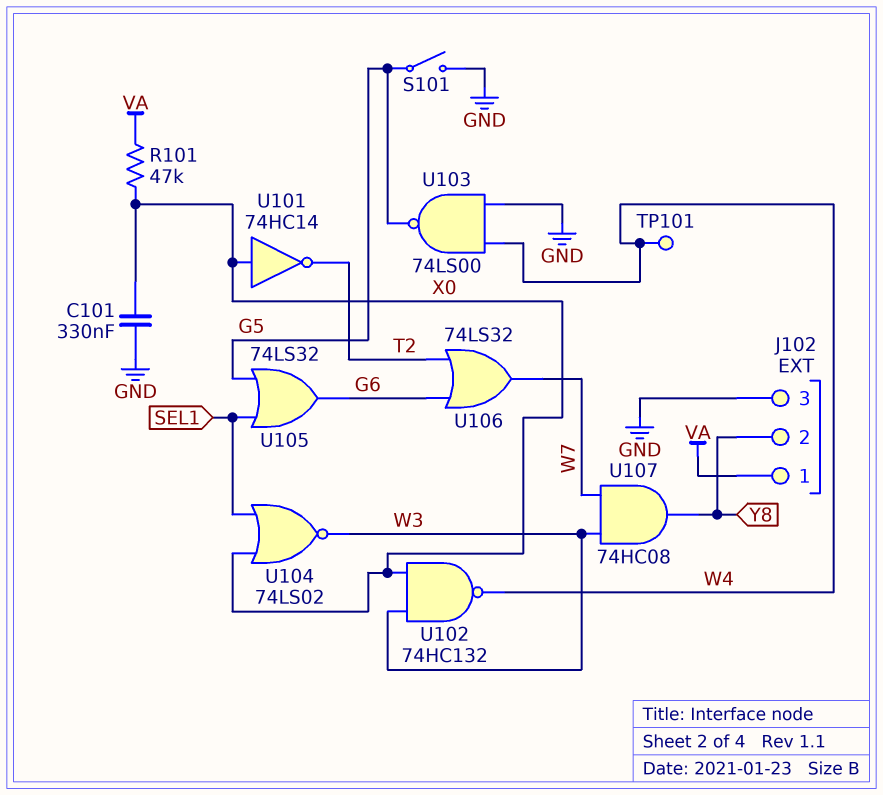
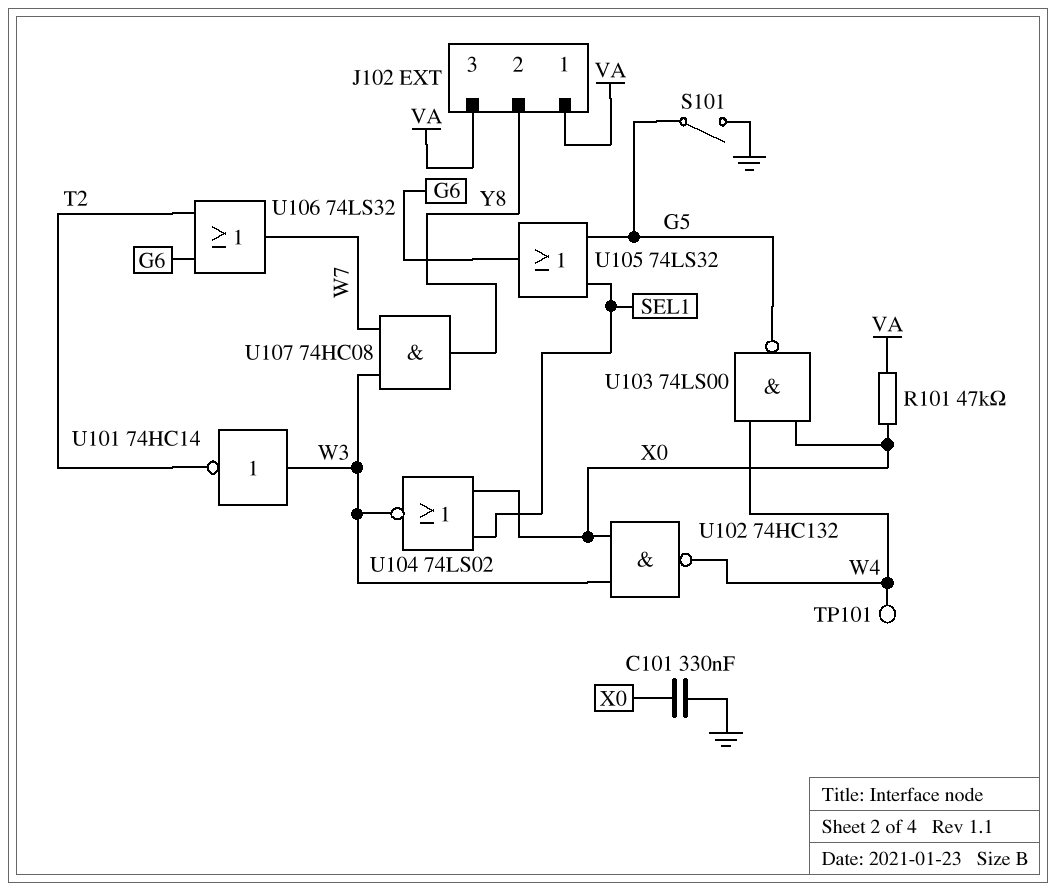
J102 pin 3: GND -> VA
U101: NOT 74HC14 (in X0, out T2) -> NOT 74HC14 (in W3, out T2)
U103: NAND 74LS00 (in GND, in W4, out G5) -> NAND 74LS00 (in W4, in X0, out G5)

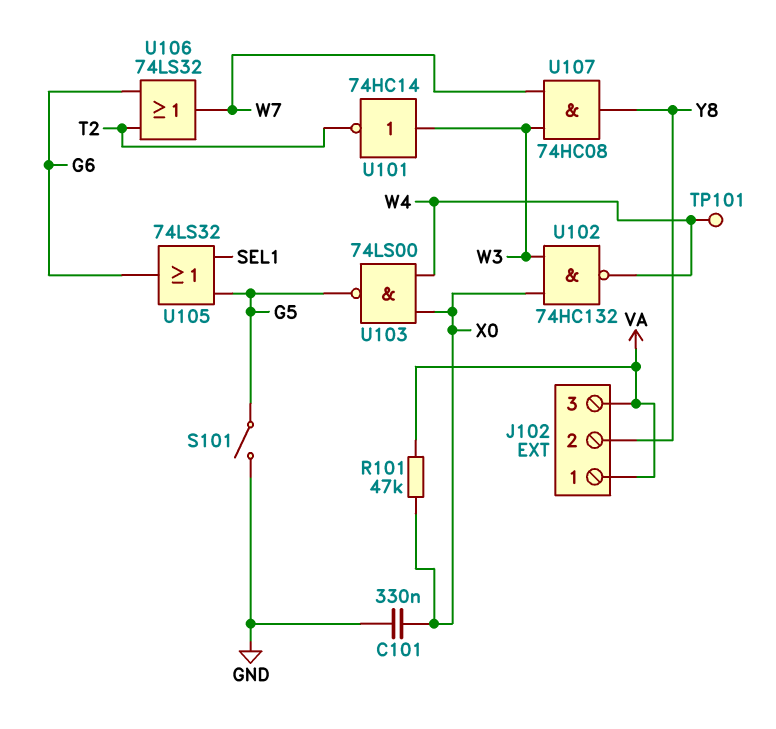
U104: NOR 74LS02 (in SEL1, in X0, out W3) -> none

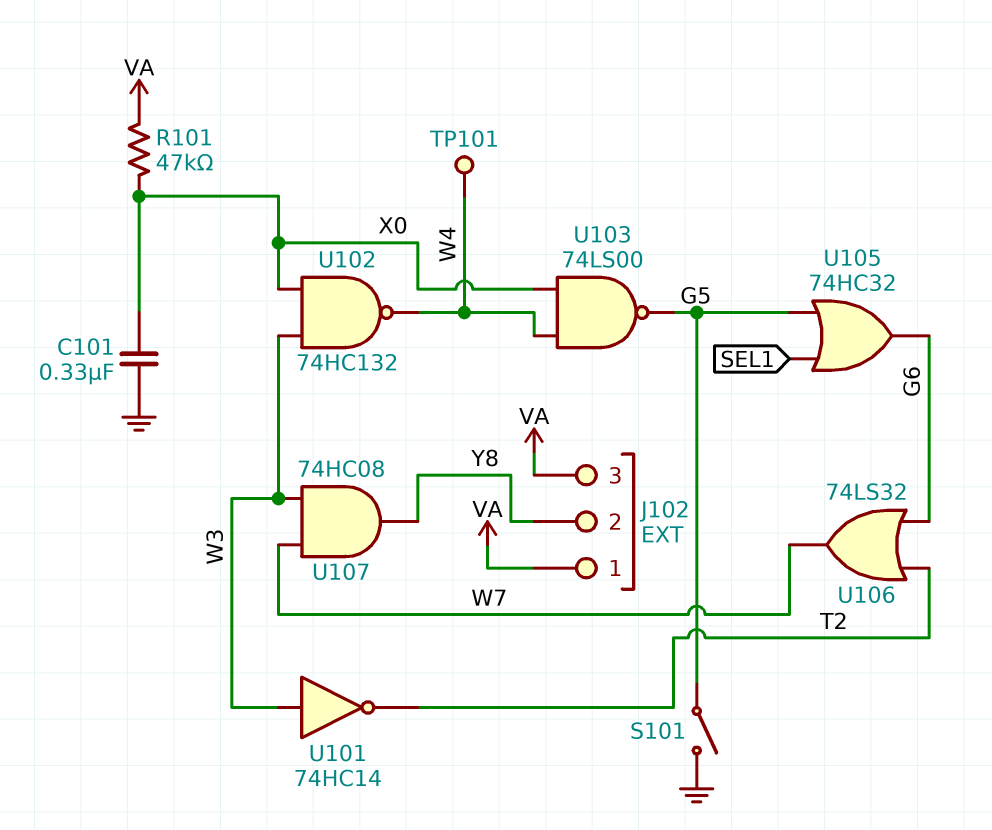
U105: OR 74LS32 (in G5, in SEL1, out G6) -> OR 74HC32 (in G5, in SEL1, out G6)

